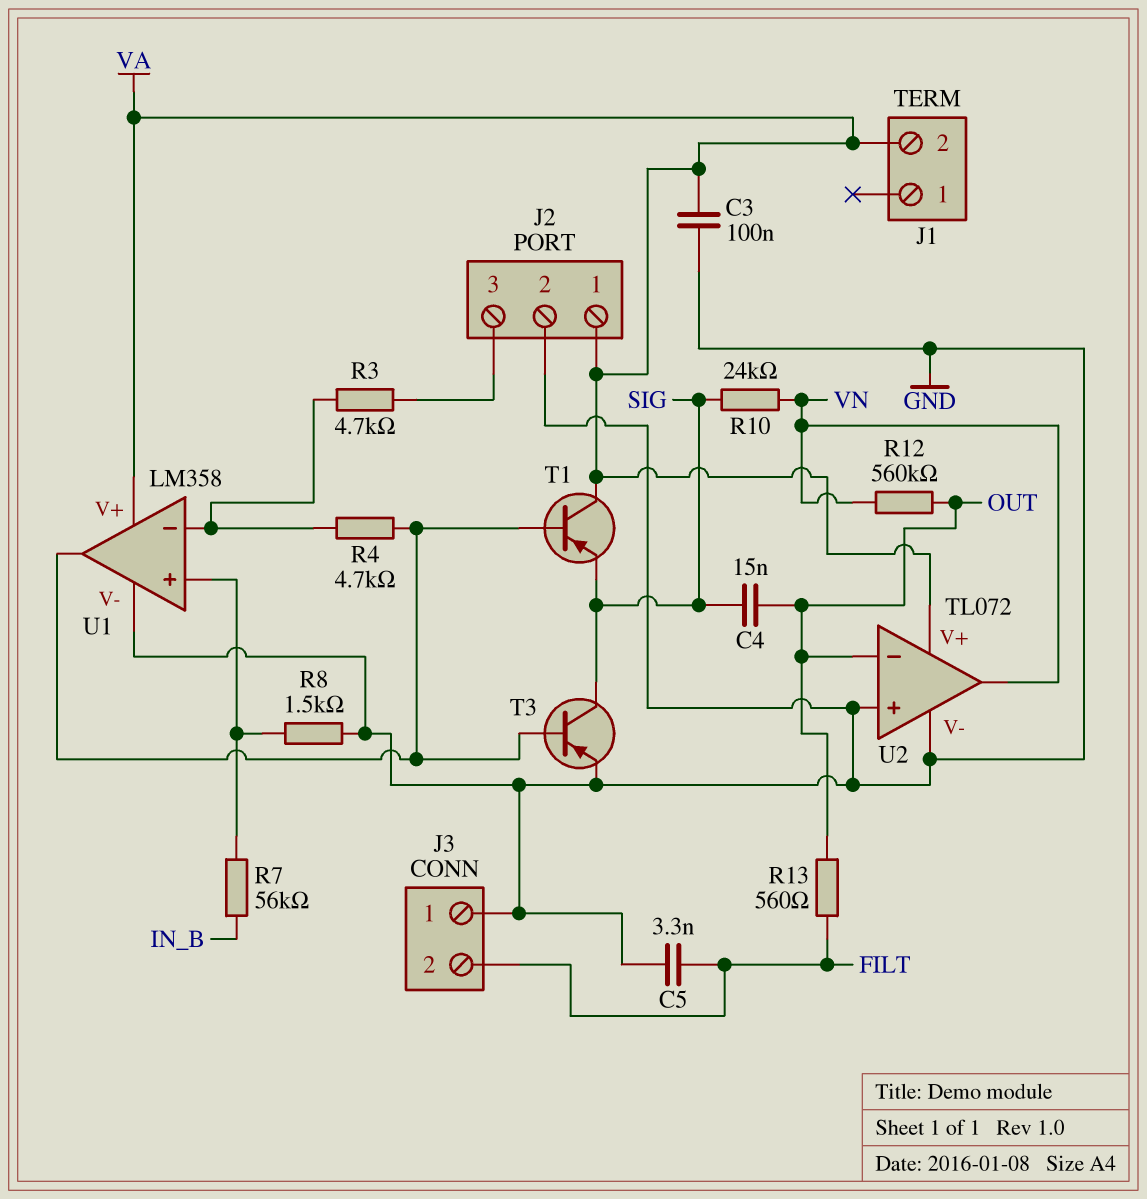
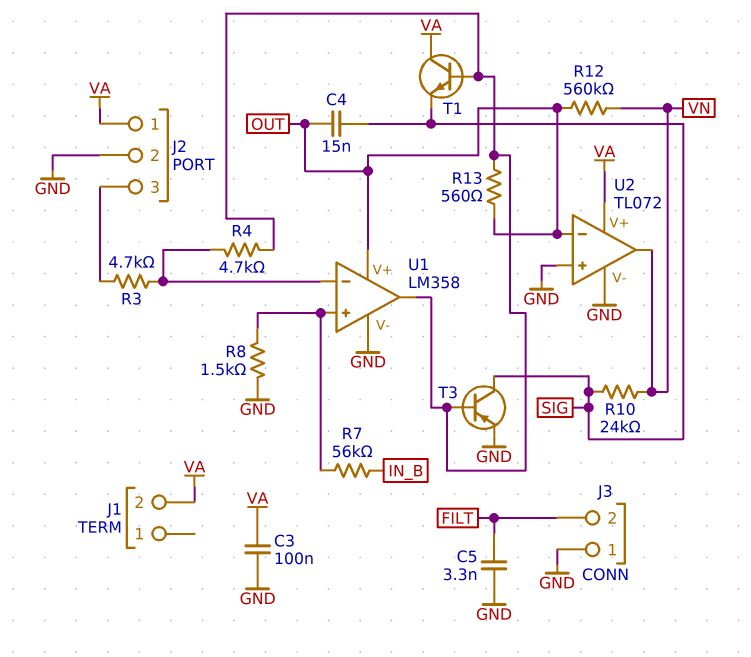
R13: 560 (FILT, OUT) -> 560 (OUT, U1/out)
T1: PNP (B U1/out, C VA, E SIG) -> NPN (B U1/out, C VA, E SIG)
U1 pin V+: VA -> OUT

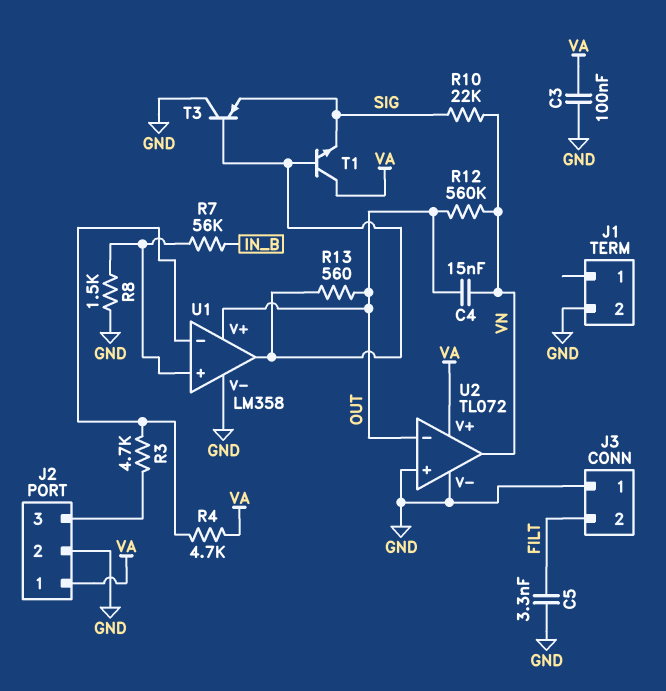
C4: 15nF (OUT, SIG) -> 15nF (OUT, VN)
J1 pin 2: VA -> GND
R4: 4.7k (U1/in-, U1/out) -> 4.7k (U1/in-, VA)
R10: 24k (SIG, VN) -> 22k (SIG, VN)
T3: PNP (B U1/out, C SIG, E GND) -> PNP (B U1/out, C GND, E SIG)

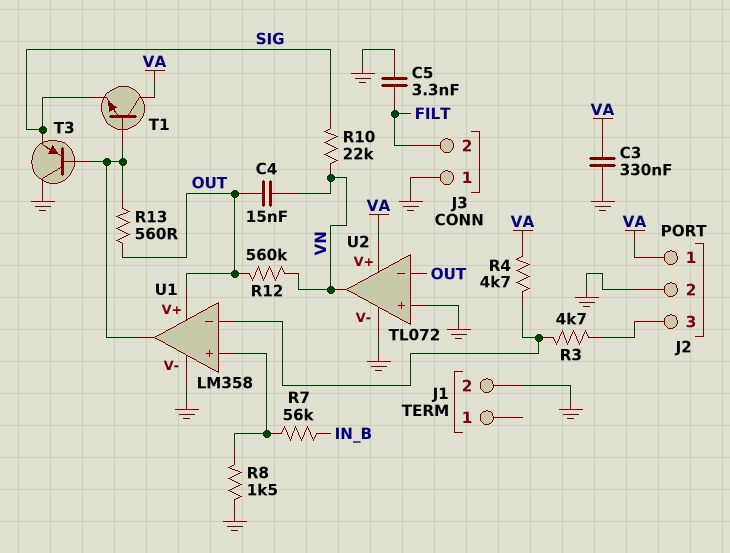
C3: 100nF (GND, VA) -> 330nF (GND, VA)

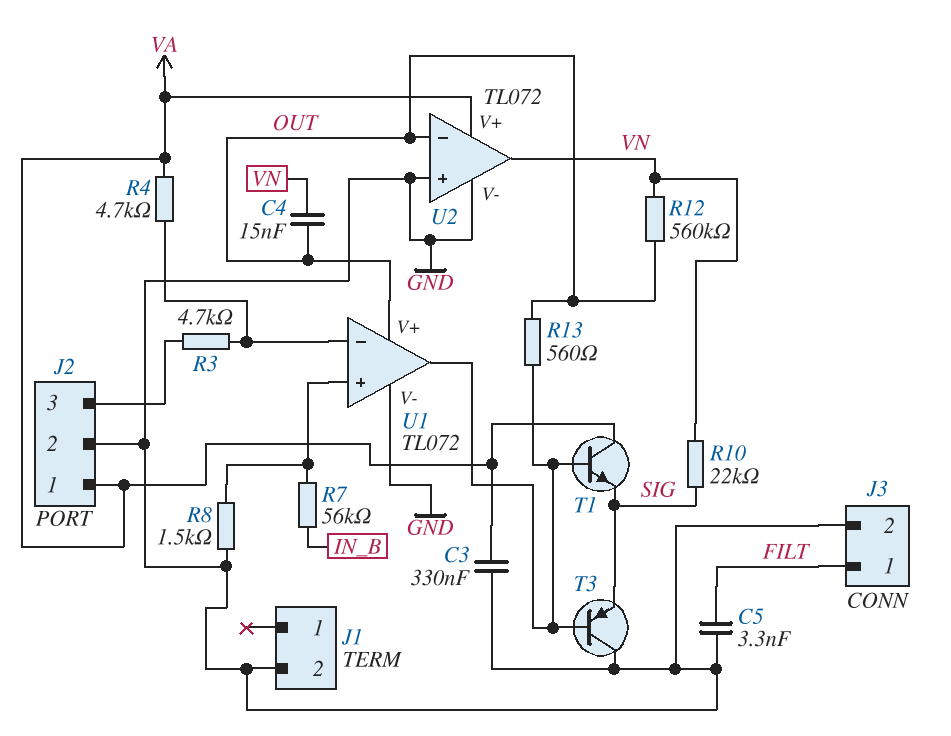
J3 pin 1: GND -> FILT
J3 pin 2: FILT -> GND
U1: LM358 -> TL072

